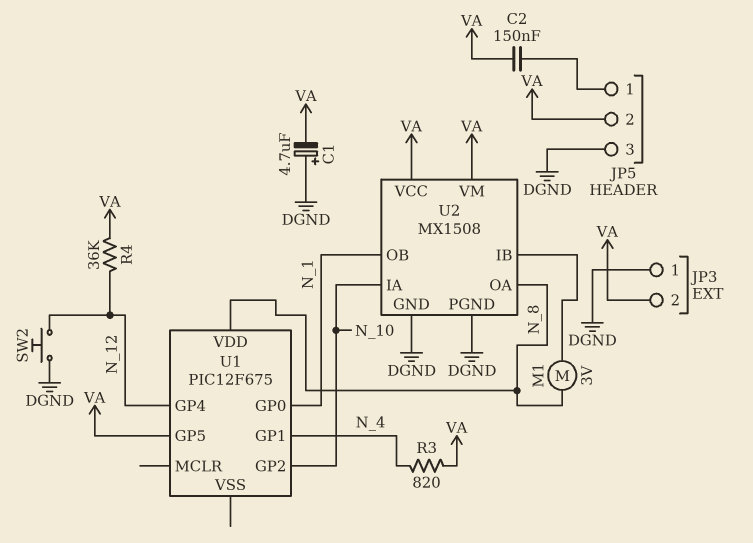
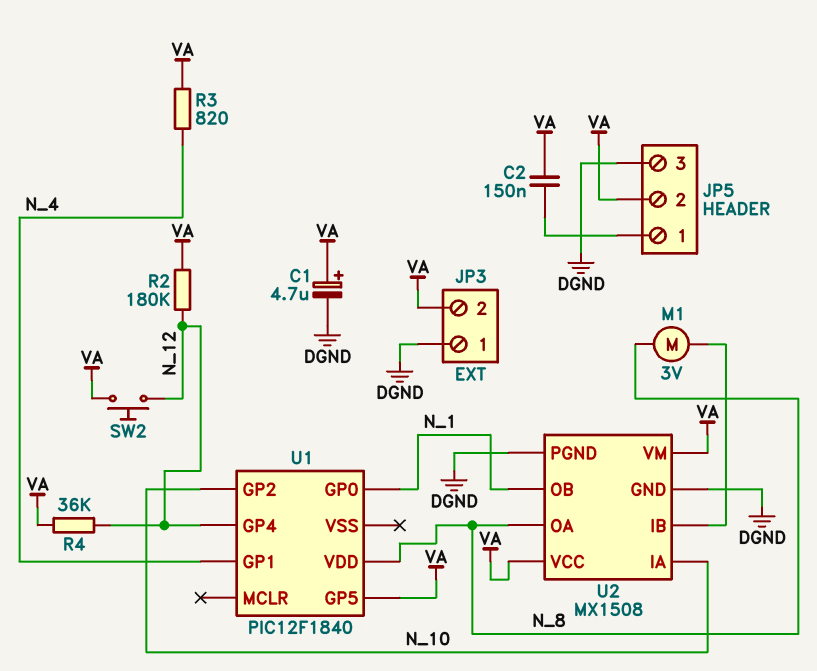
C1: 4.7uF (plus DGND, minus VA) -> 4.7uF (plus VA, minus DGND)
R2: none -> 180k (N_12, VA)
SW2: button (DGND, N_12) -> button (N_12, VA)
U1: PIC12F675 -> PIC12F1840

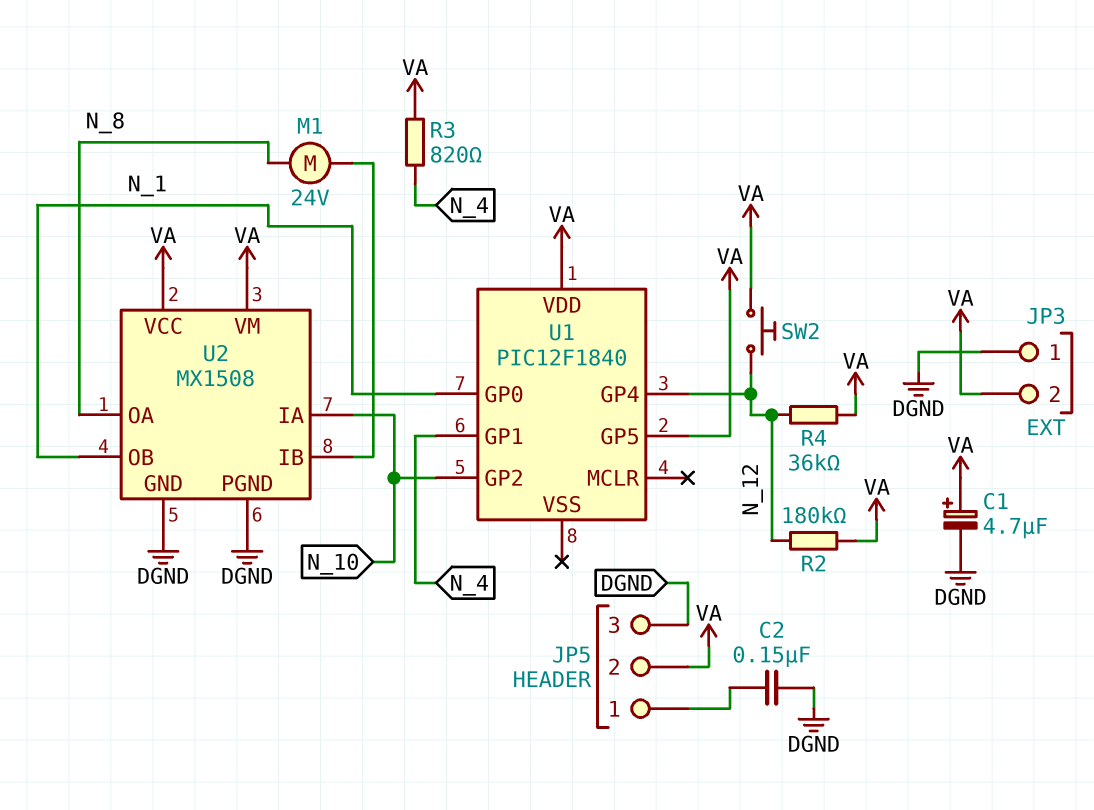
C2: 150nF (JP5/1, VA) -> 150nF (DGND, JP5/1)
M1: motor 3V (N_8, U2/IB) -> motor 24V (N_8, U2/IB)
U1 pin VDD: N_8 -> VA

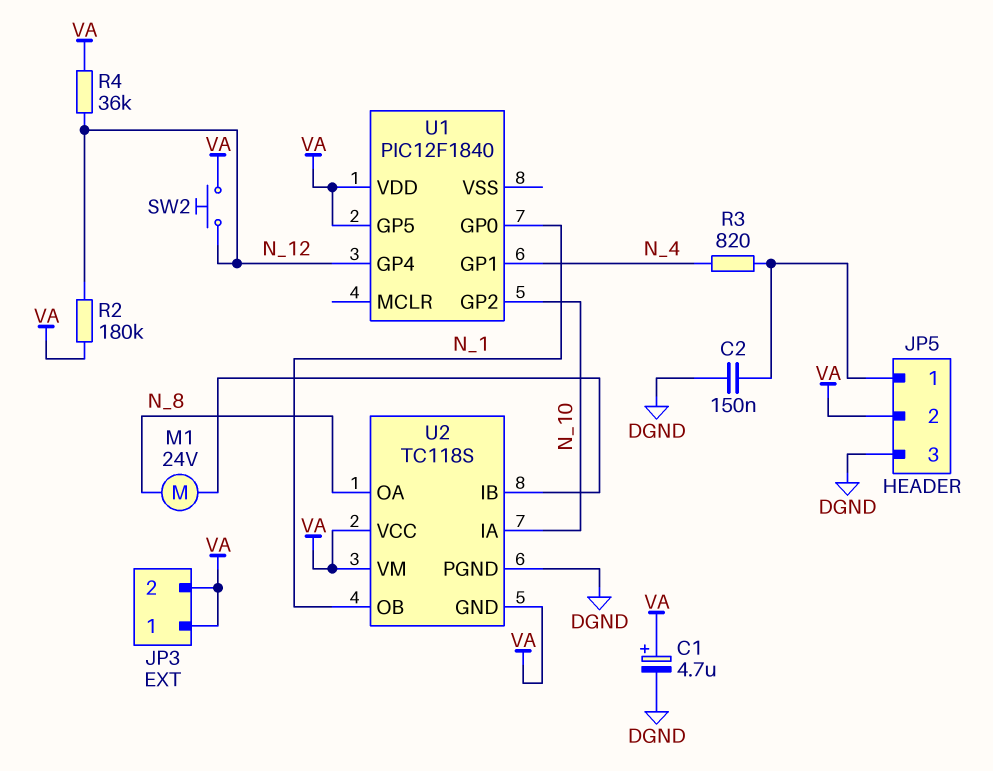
JP3 pin 1: DGND -> VA
R3: 820 (N_4, VA) -> 820 (JP5/1, N_4)
U2: MX1508 -> TC118S
U2 pin GND: DGND -> VA

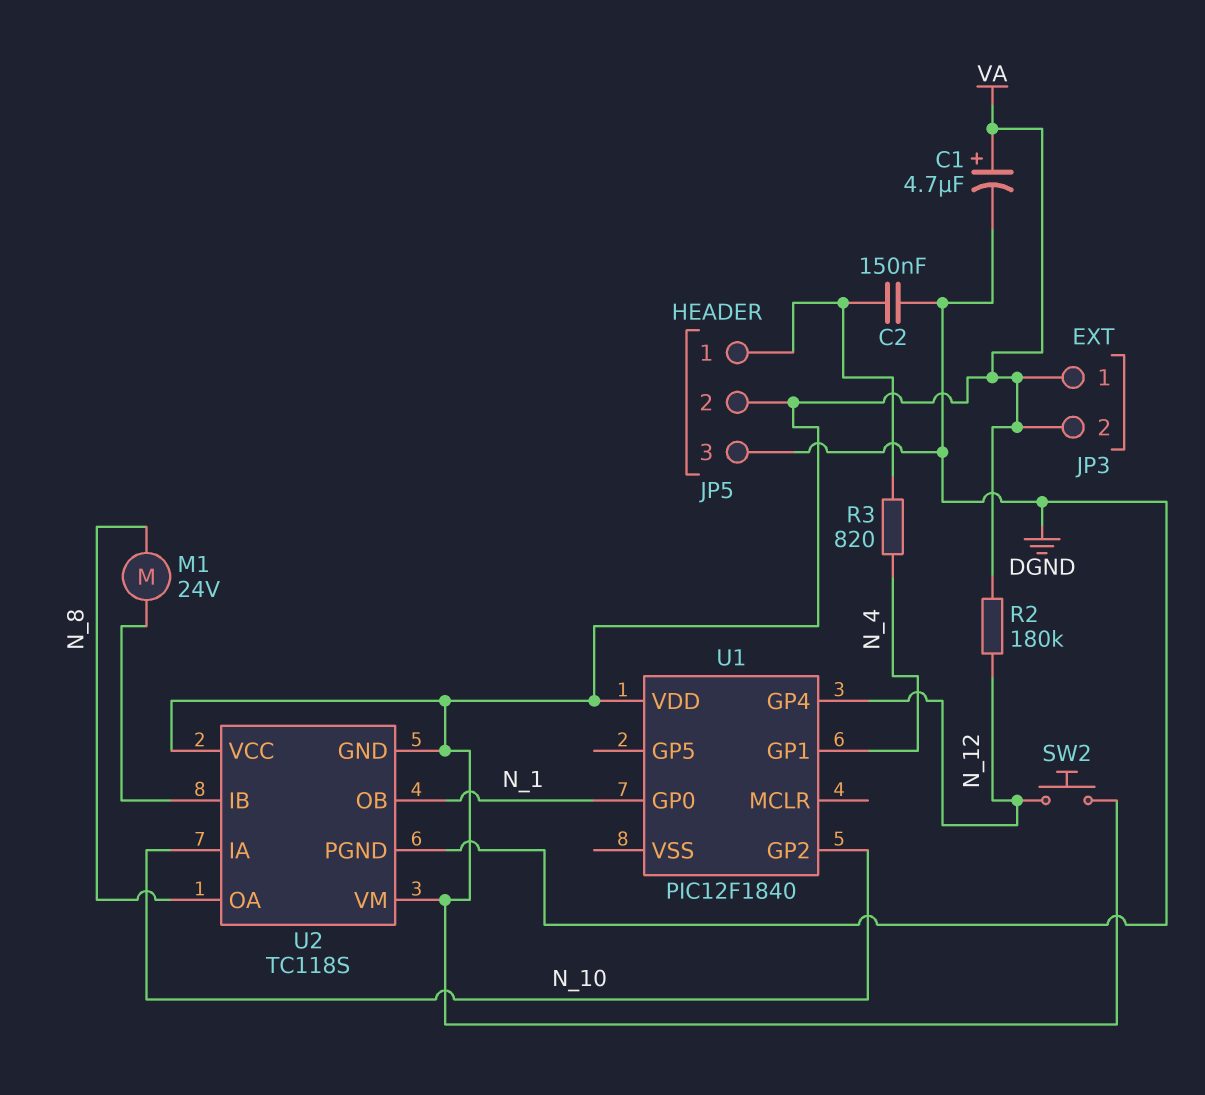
R4: 36k (N_12, VA) -> none
U1 pin GP5: VA -> none

